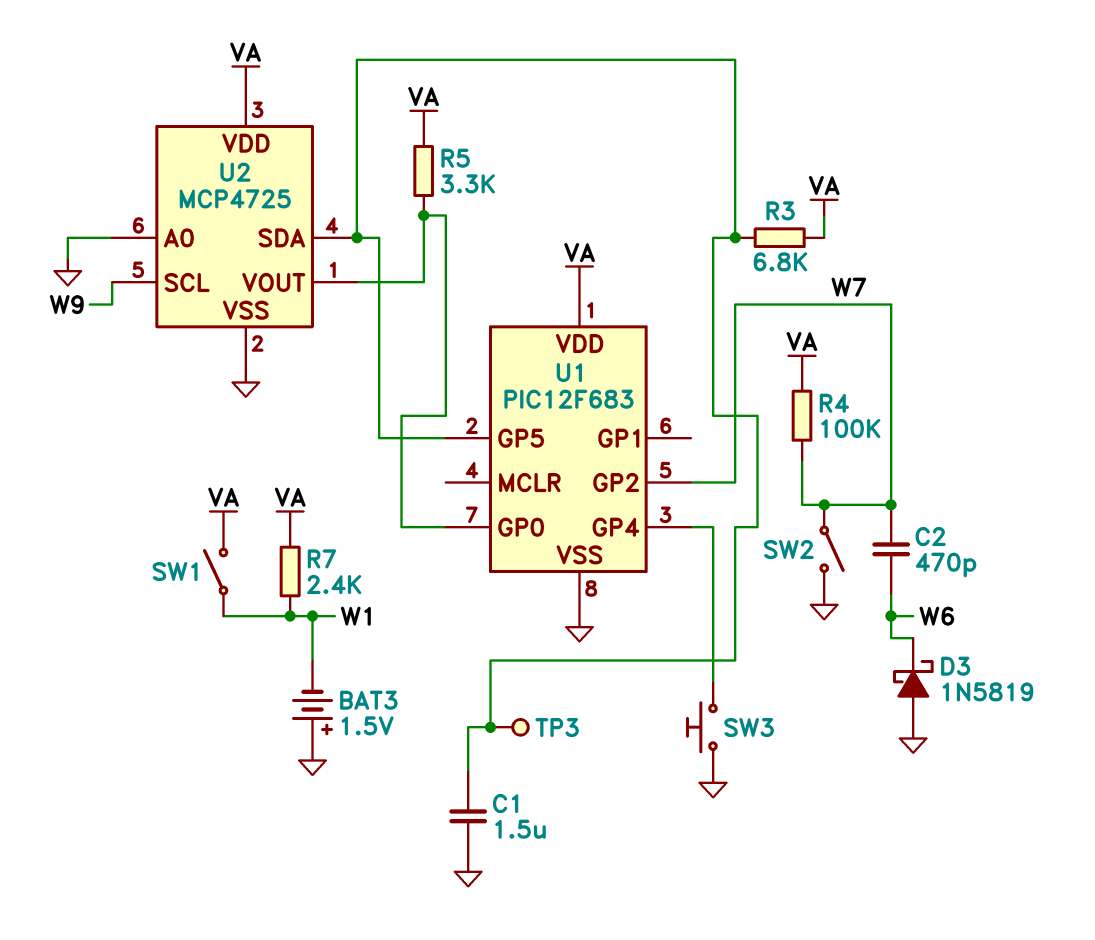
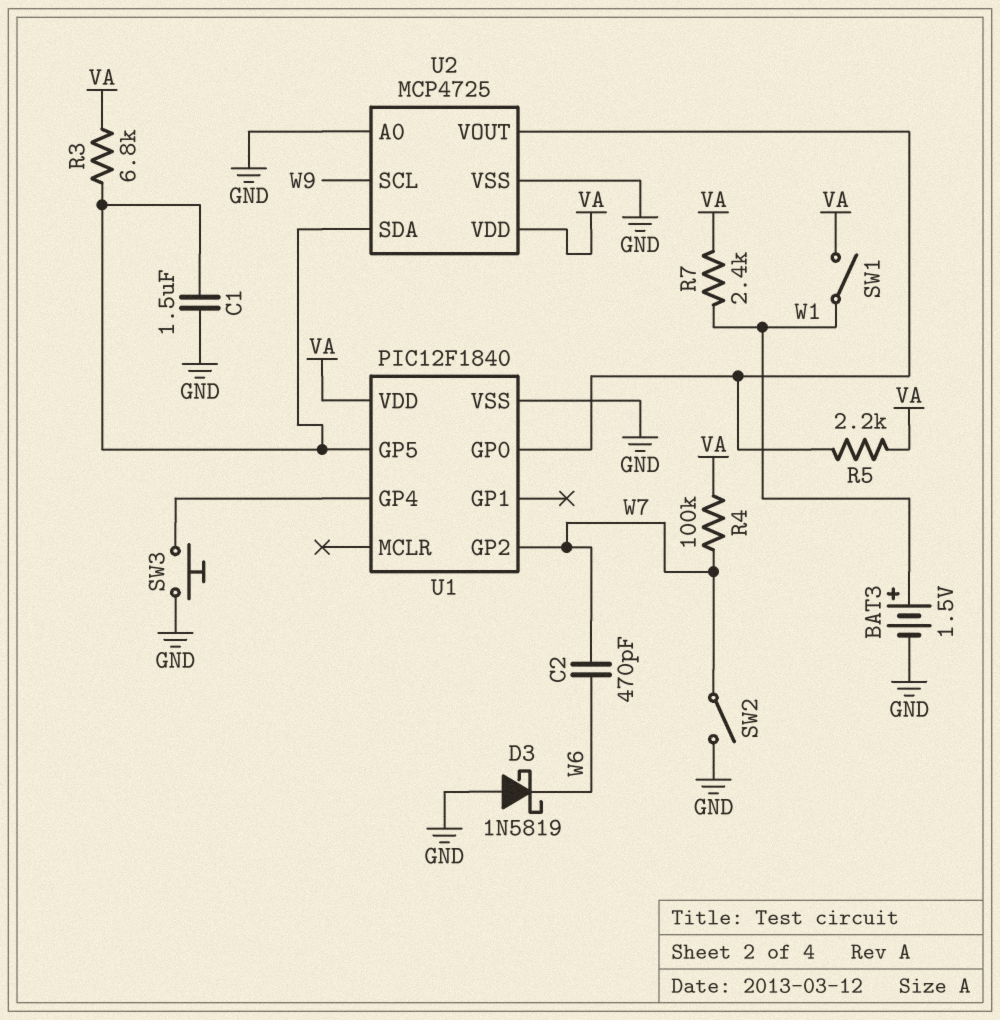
BAT3: 1.5V (plus GND, minus W1) -> 1.5V (plus W1, minus GND)
R5: 3.3k (U1/GP0, VA) -> 2.2k (U1/GP0, VA)
TP3: test point (U1/GP5) -> none
U1: PIC12F683 -> PIC12F1840

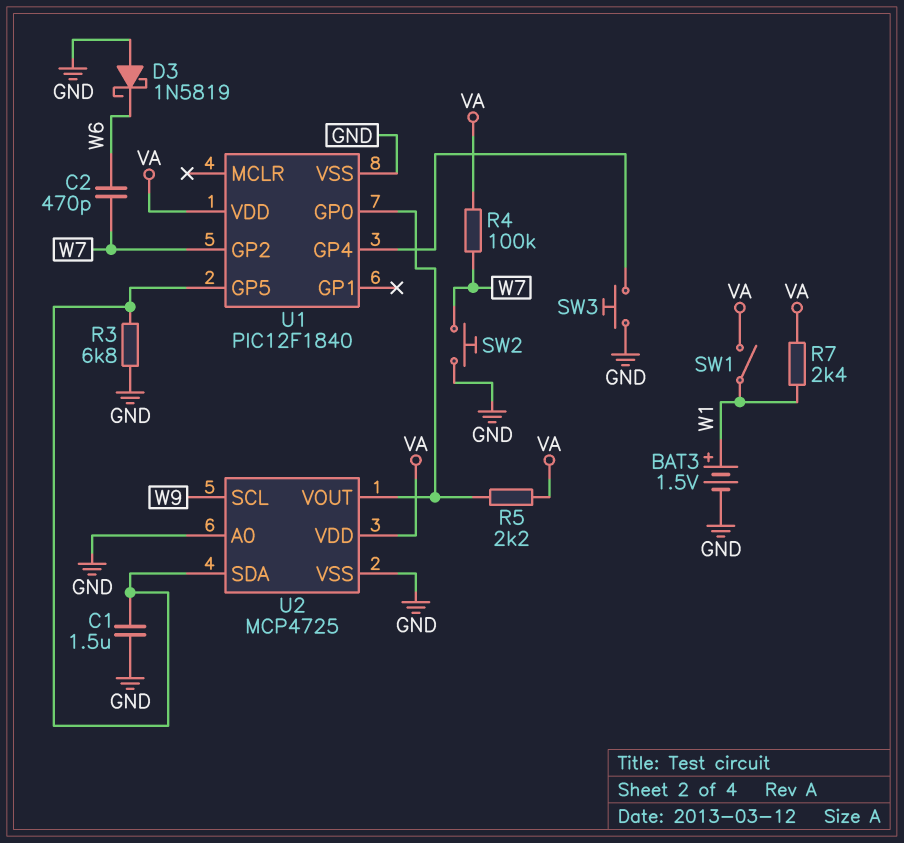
R3: 6.8k (U1/GP5, VA) -> 6.8k (GND, U1/GP5)
SW2: switch (GND, W7) -> button (GND, W7)

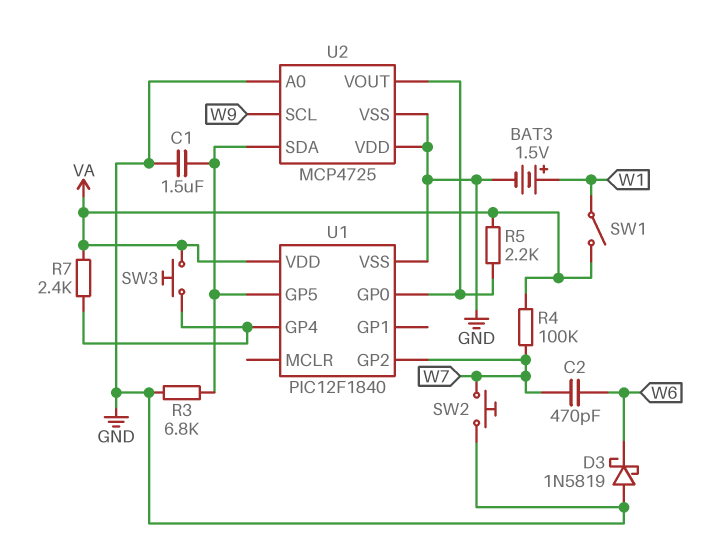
R7: 2.4k (VA, W1) -> 2.4k (U1/GP4, VA)
SW3: button (GND, U1/GP4) -> button (U1/GP4, VA)
U2 pin VDD: VA -> GND

